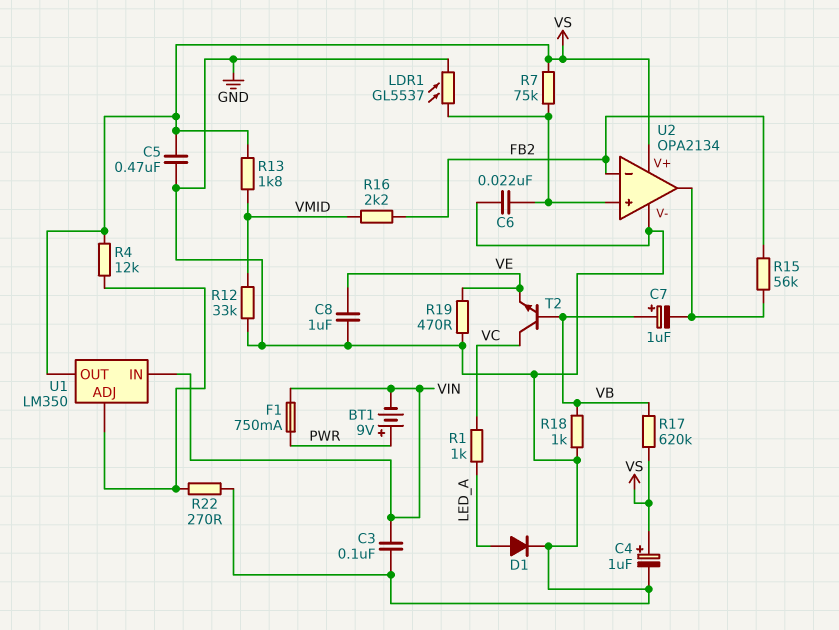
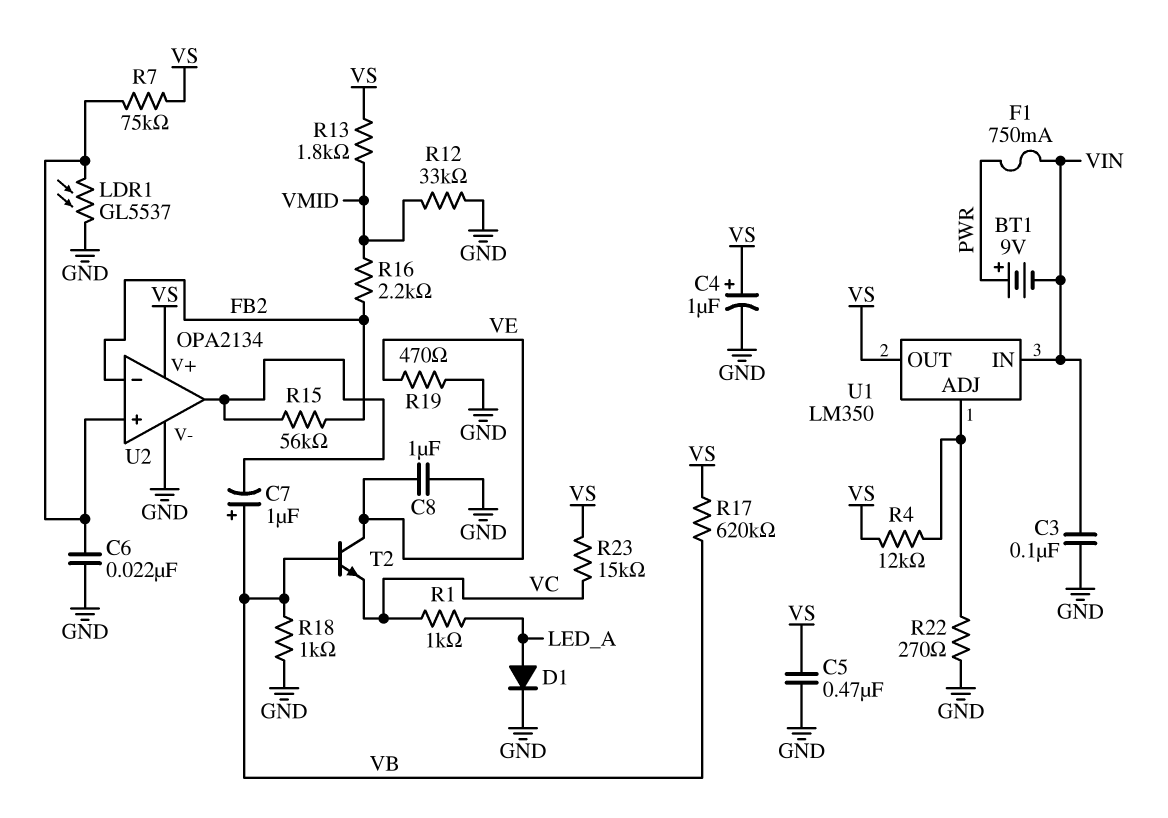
R23: none -> 15k (VC, VS)
T2: NPN (B VB, C VC, E VE) -> NPN (B VB, C VE, E VC)

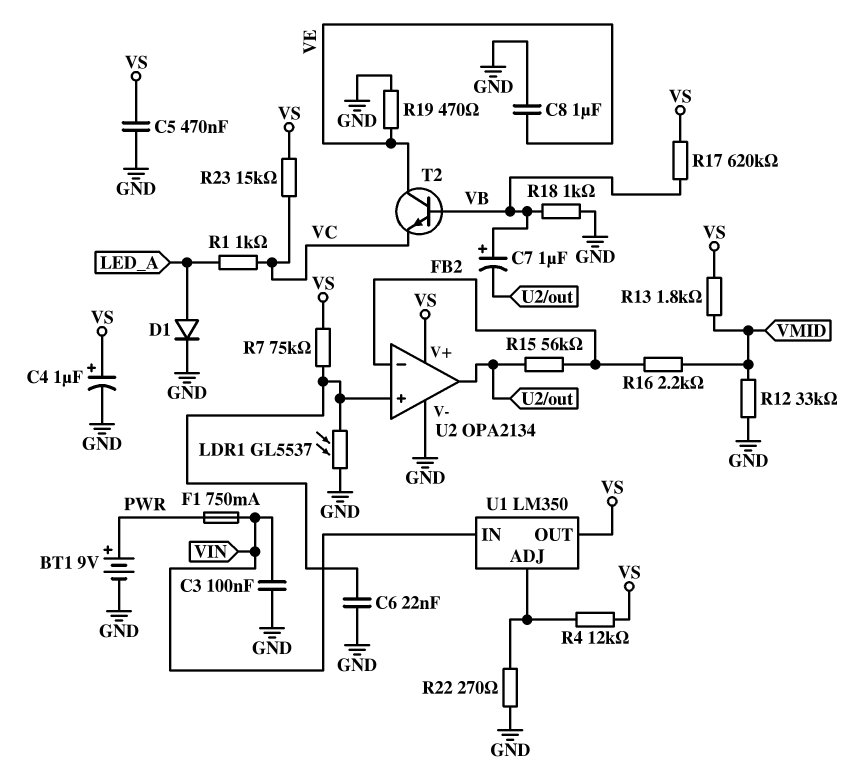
BT1: 9V (plus PWR, minus VIN) -> 9V (plus PWR, minus GND)

